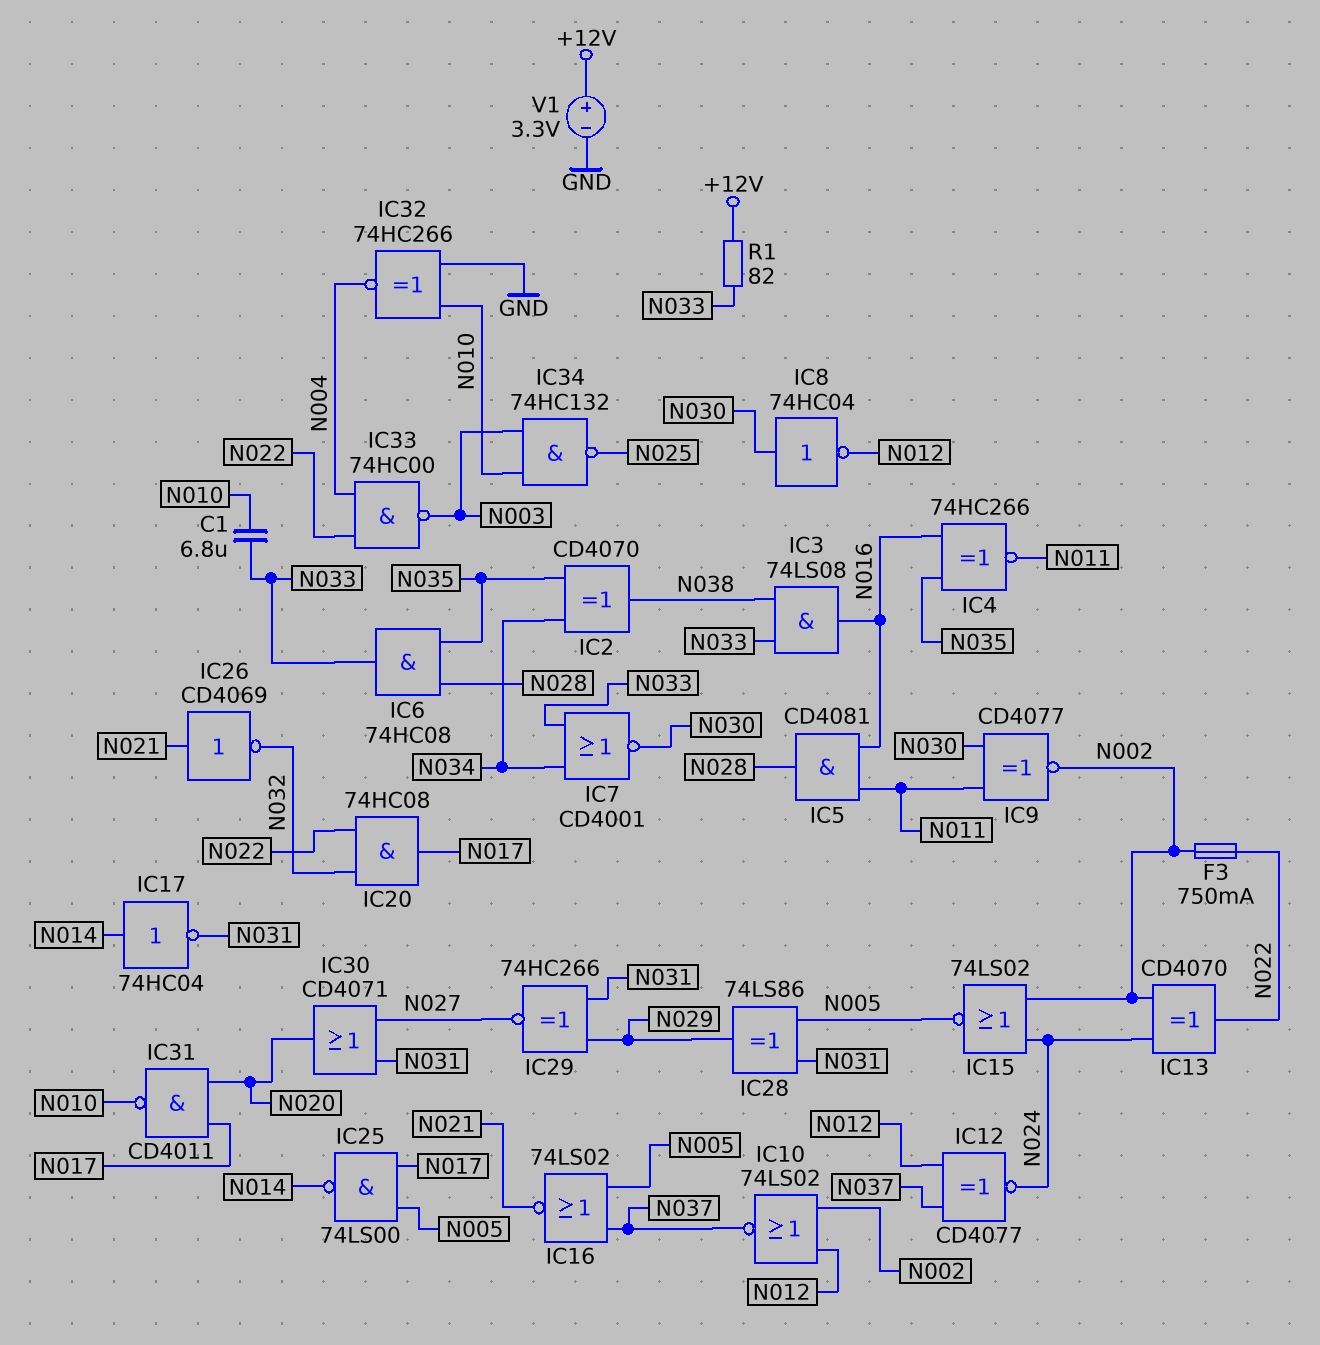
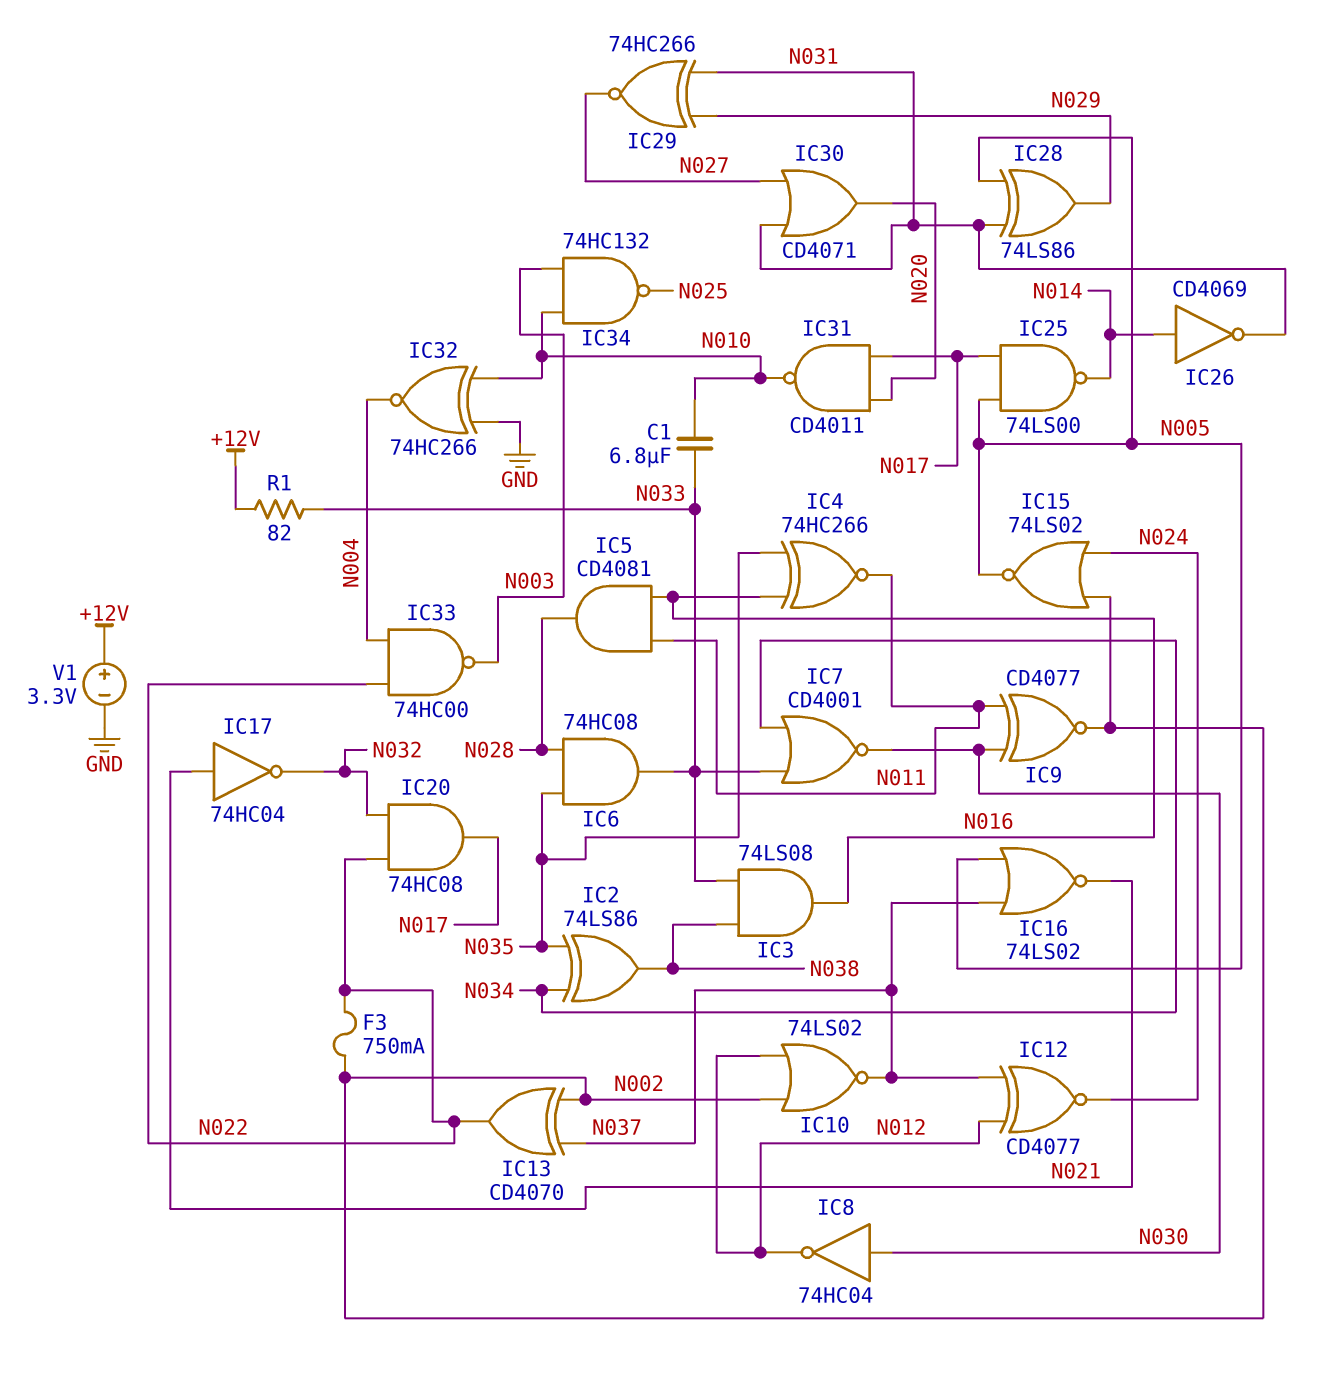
IC2: XOR CD4070 (in N034, in N035, out N038) -> XOR 74LS86 (in N034, in N035, out N038)
IC13: XOR CD4070 (in N002, in N024, out N022) -> XOR CD4070 (in N002, in N037, out N022)
IC17: NOT 74HC04 (in N014, out N031) -> NOT 74HC04 (in N021, out N032)
IC26: NOT CD4069 (in N021, out N032) -> NOT CD4069 (in N014, out N031)

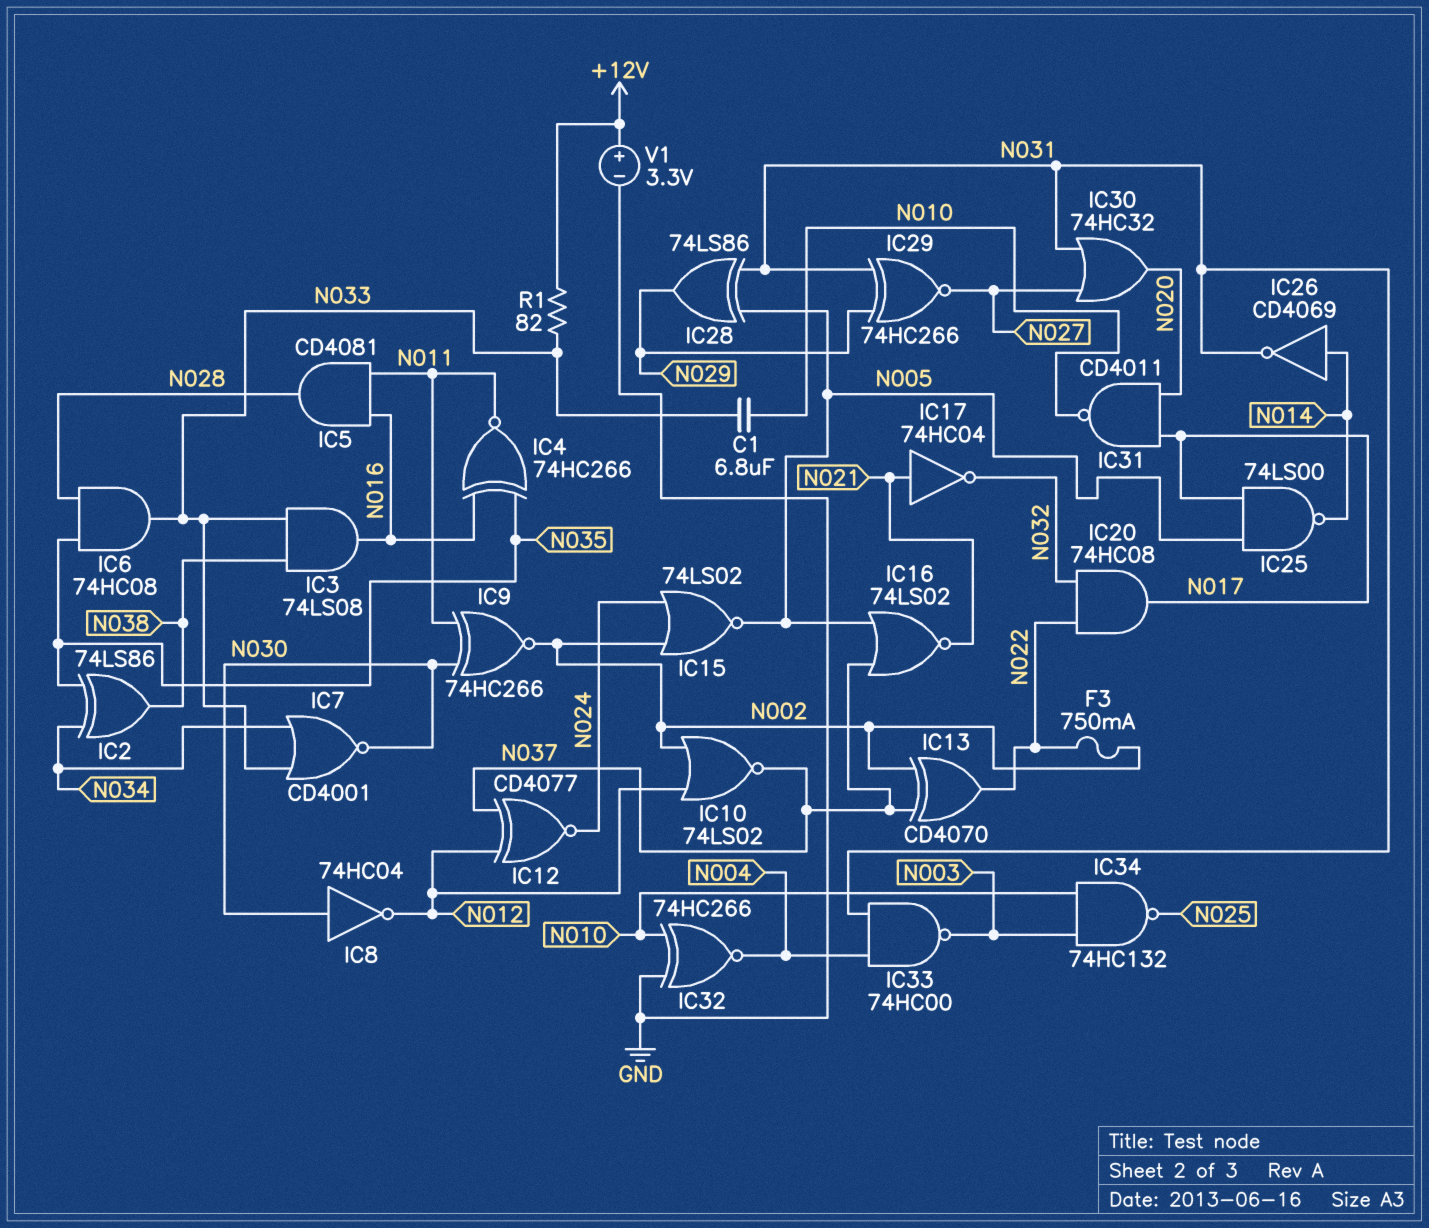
IC9: XNOR CD4077 (in N011, in N030, out N002) -> XNOR 74HC266 (in N011, in N030, out N002)
IC30: OR CD4071 (in N027, in N031, out N020) -> OR 74HC32 (in N027, in N031, out N020)
IC33: NAND 74HC00 (in N004, in N022, out N003) -> NAND 74HC00 (in N004, in N031, out N003)

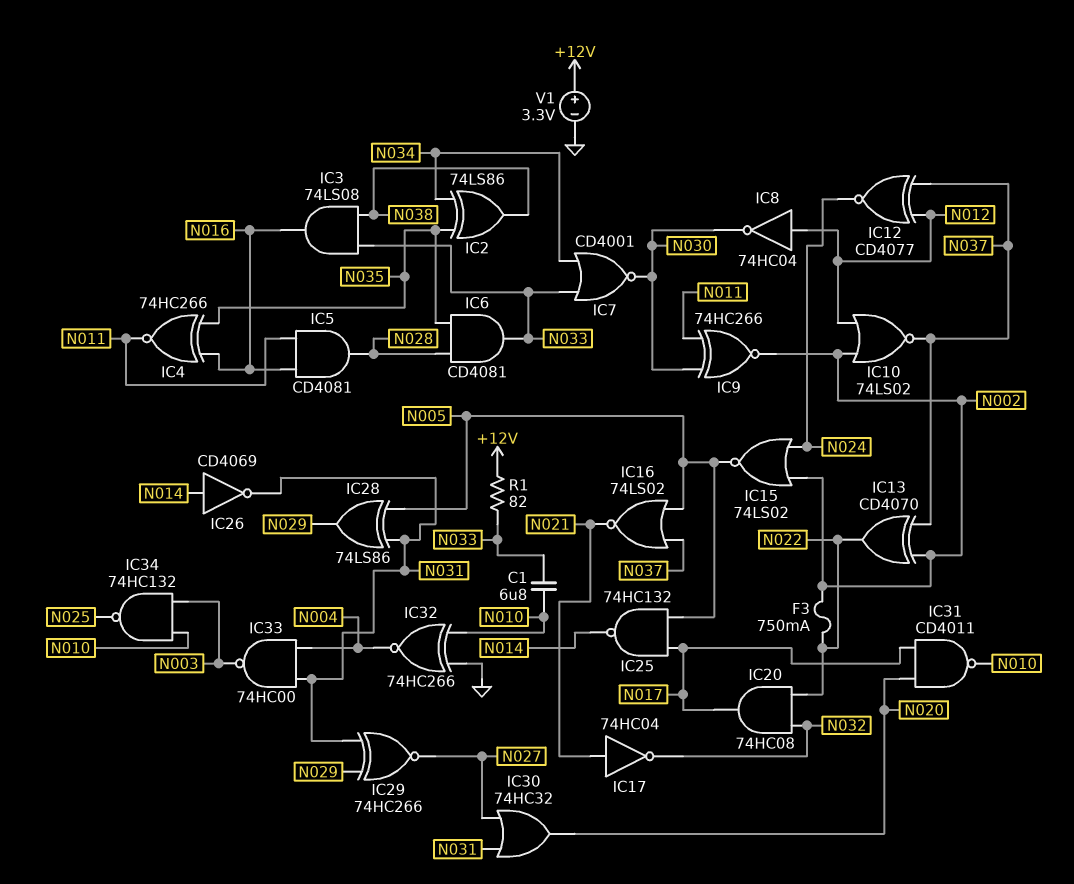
IC6: AND 74HC08 (in N028, in N035, out N033) -> AND CD4081 (in N028, in N035, out N033)
IC8: NOT 74HC04 (in N030, out N012) -> NOT 74HC04 (in N012, out N030)
IC25: NAND 74LS00 (in N005, in N017, out N014) -> NAND 74HC132 (in N005, in N017, out N014)

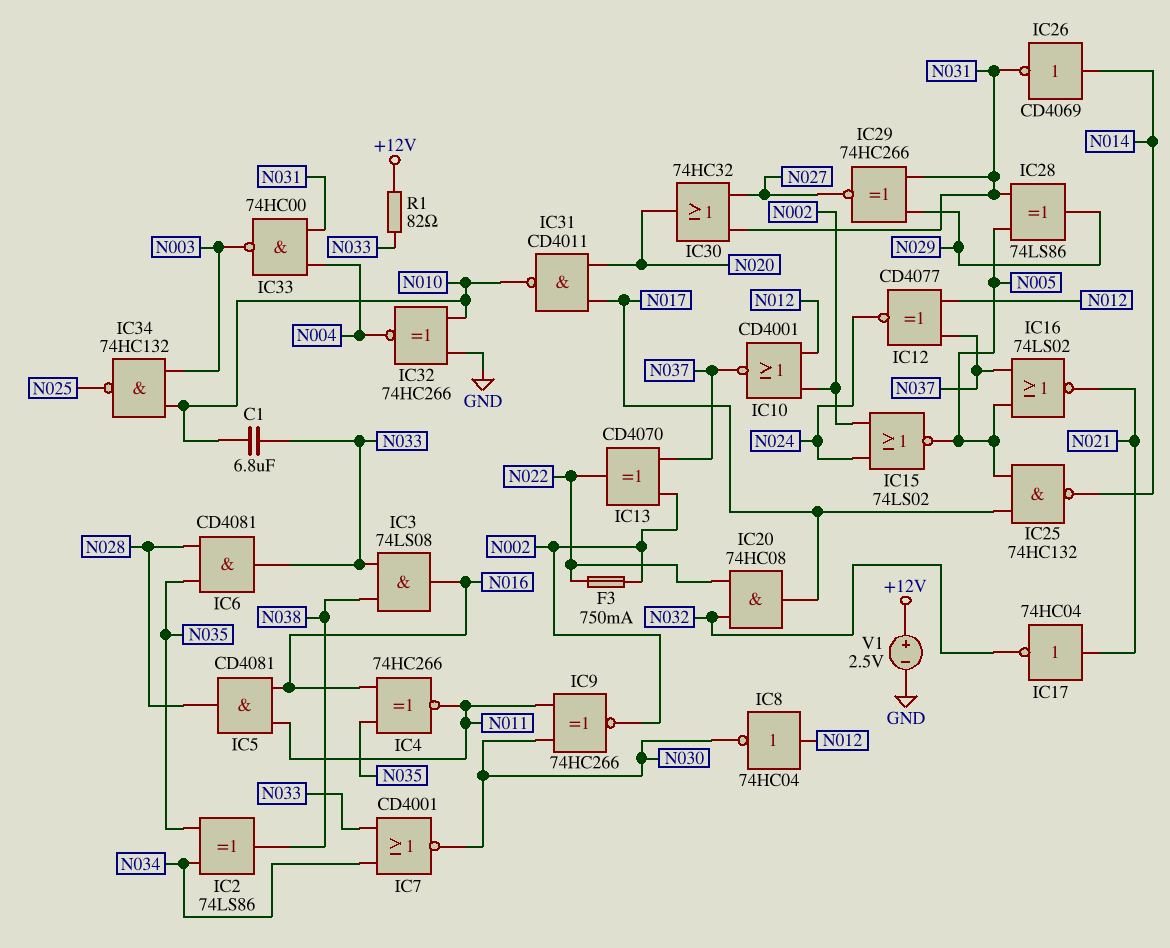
IC10: NOR 74LS02 (in N002, in N012, out N037) -> NOR CD4001 (in N002, in N012, out N037)
V1: 3.3V (plus +12V, minus GND) -> 2.5V (plus +12V, minus GND)

